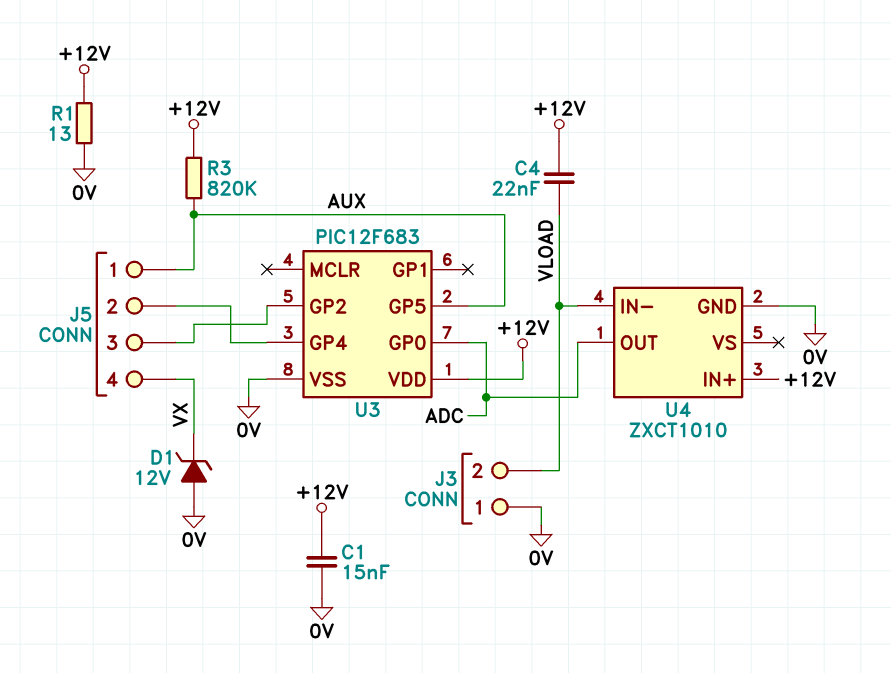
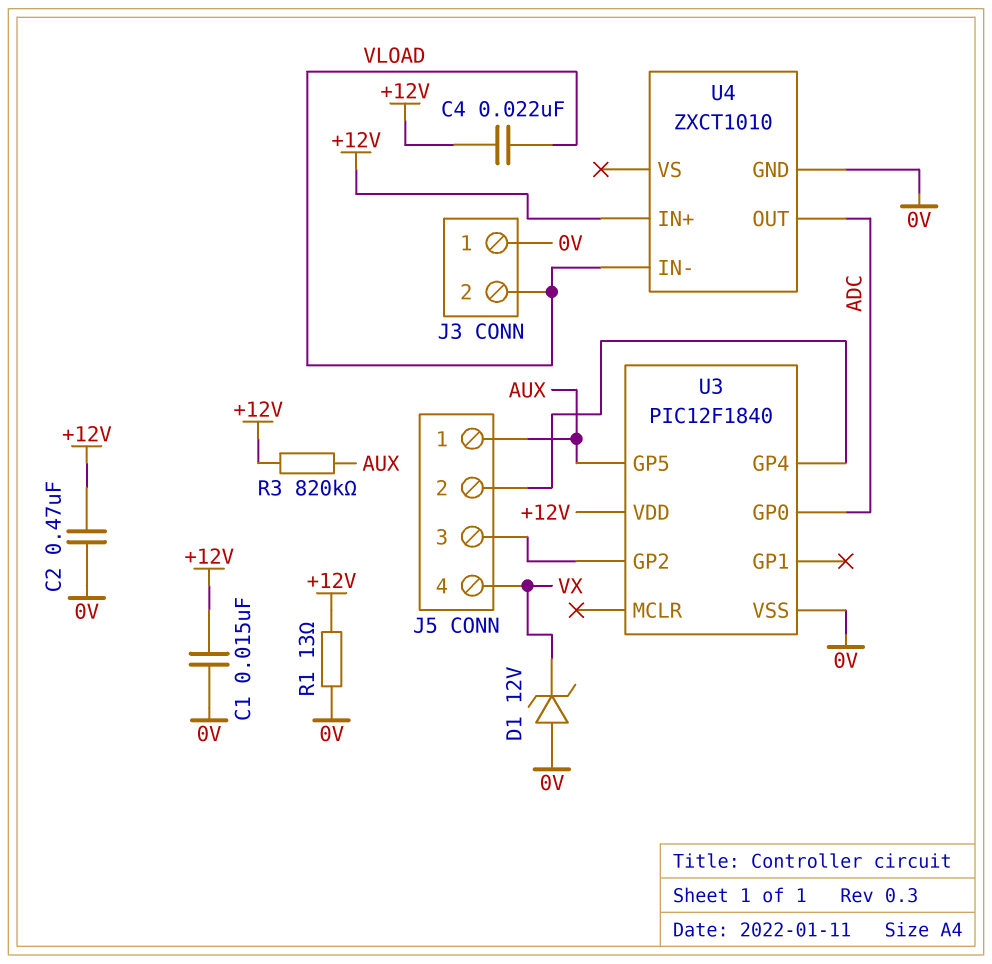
C2: none -> 470nF (+12V, 0V)
U3: PIC12F683 -> PIC12F1840

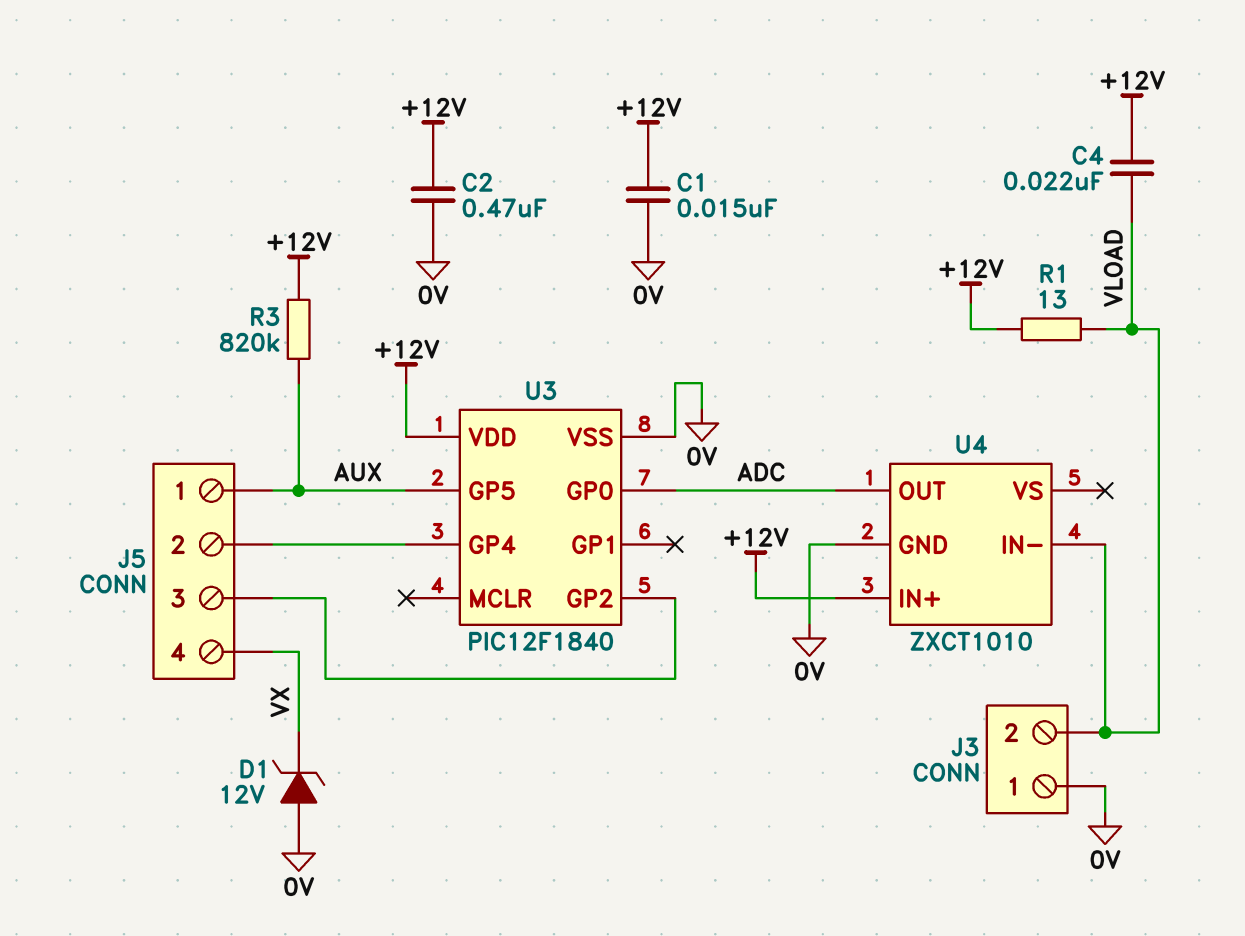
R1: 13 (+12V, 0V) -> 13 (+12V, VLOAD)

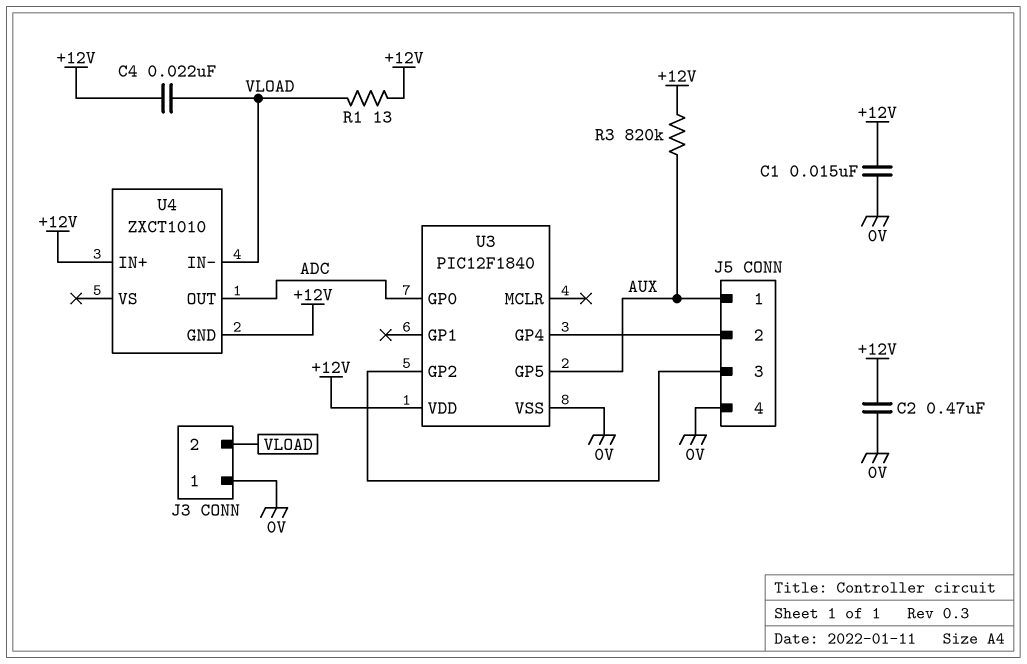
D1: zener 12V (A 0V, K VX) -> none
J5 pin 4: VX -> 0V
U4 pin GND: 0V -> +12V

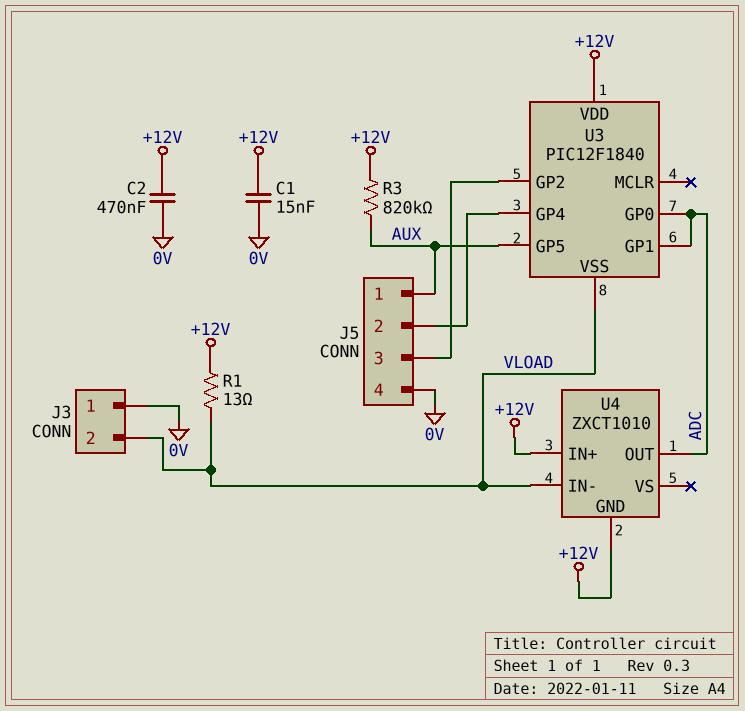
C4: 22nF (+12V, VLOAD) -> none
U3 pin GP1: none -> ADC
U3 pin VSS: 0V -> VLOAD

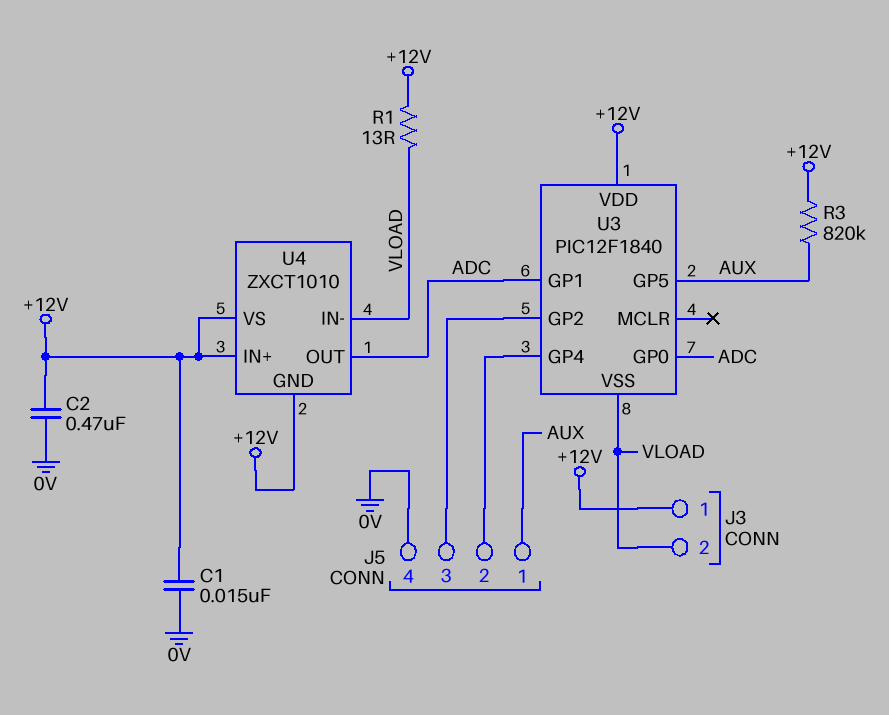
J3 pin 1: 0V -> +12V
U4 pin VS: none -> +12V

